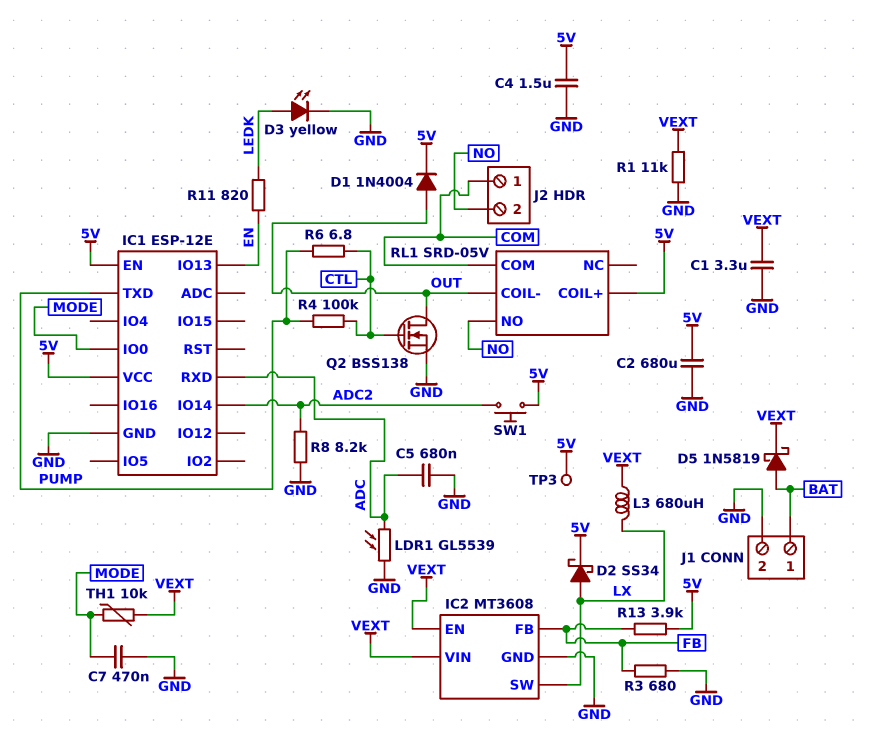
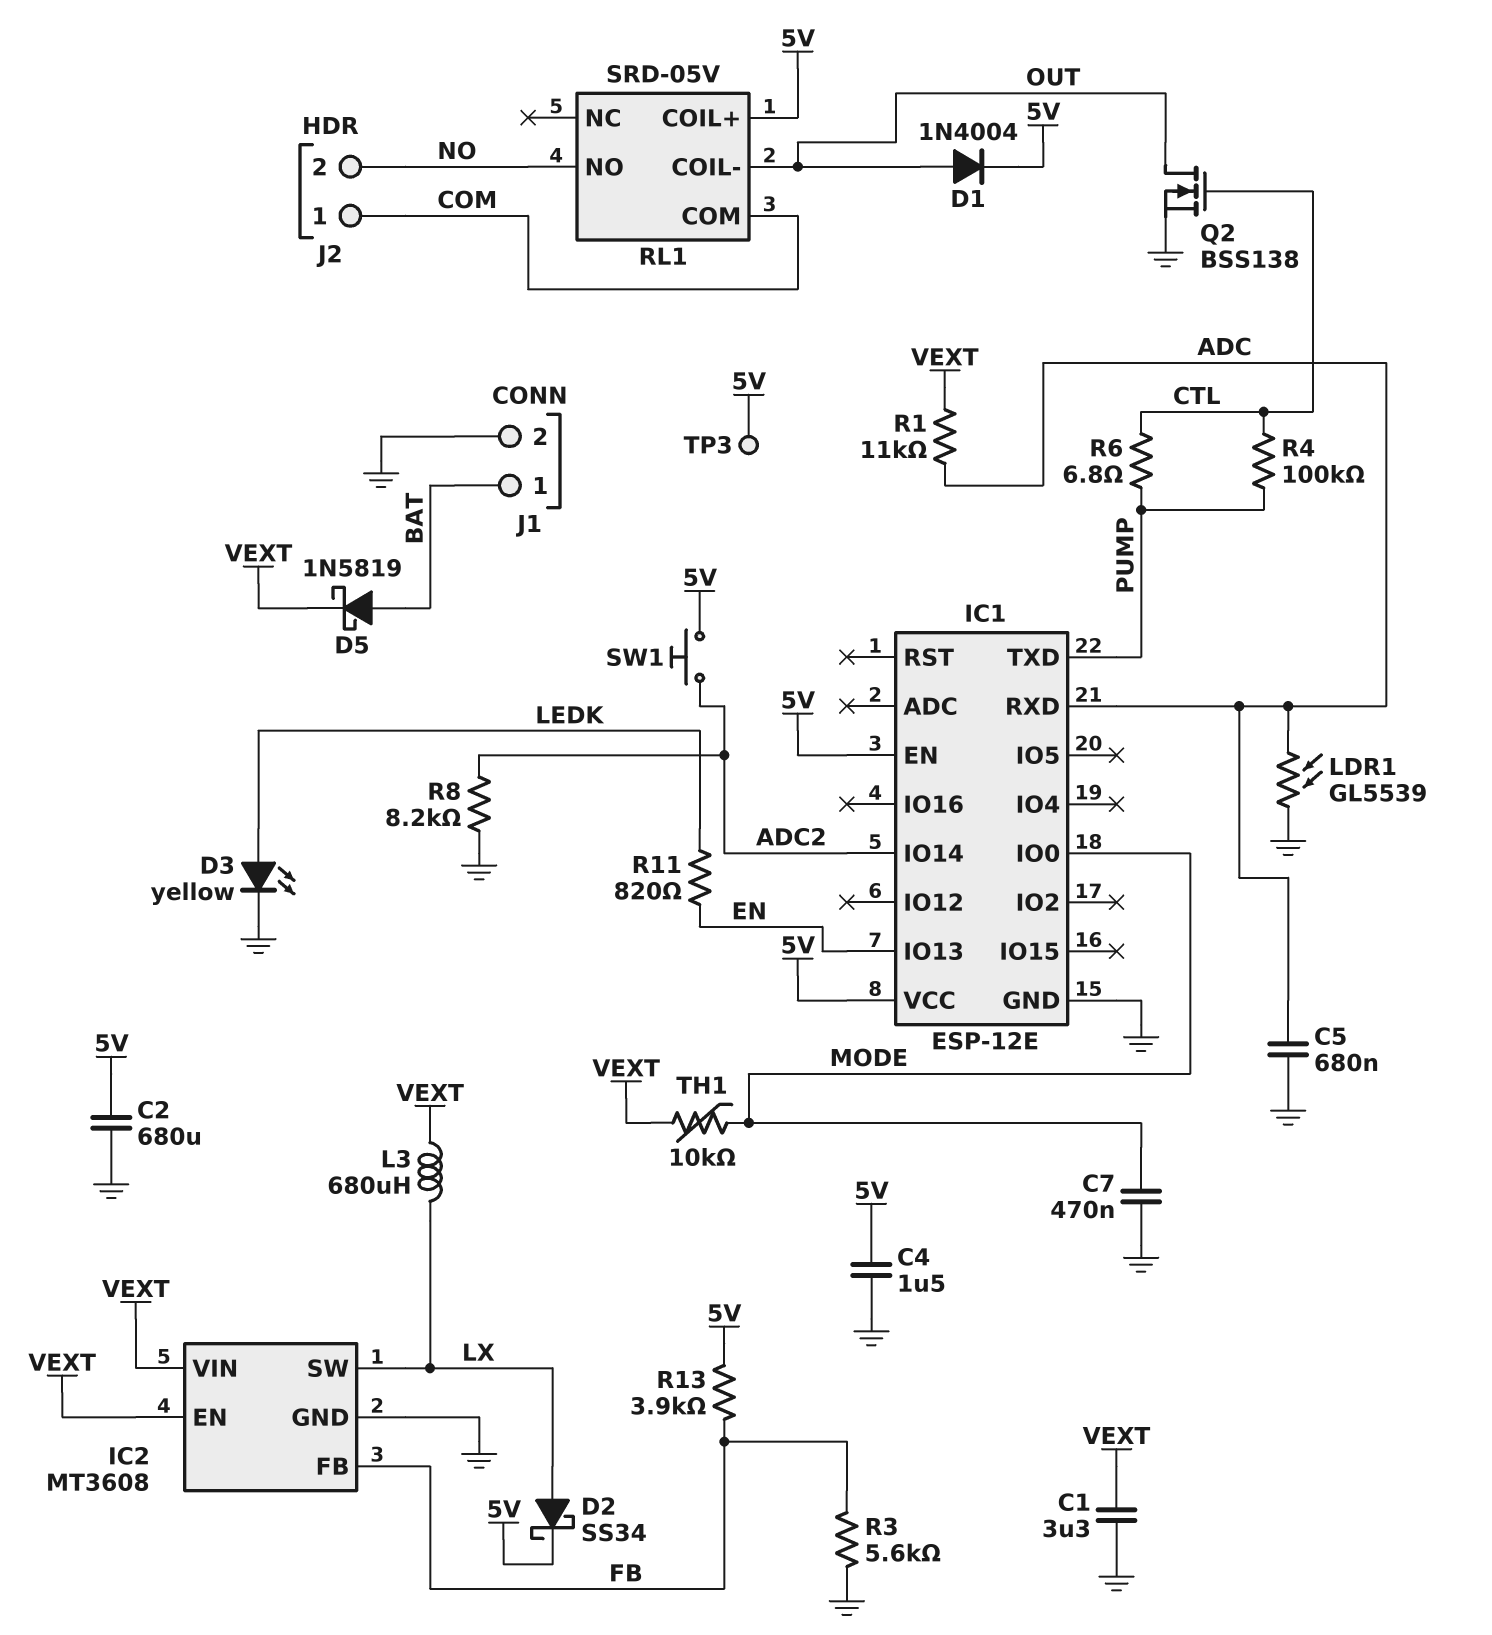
R1: 11k (GND, VEXT) -> 11k (ADC, VEXT)
R3: 680 (FB, GND) -> 5.6k (FB, GND)

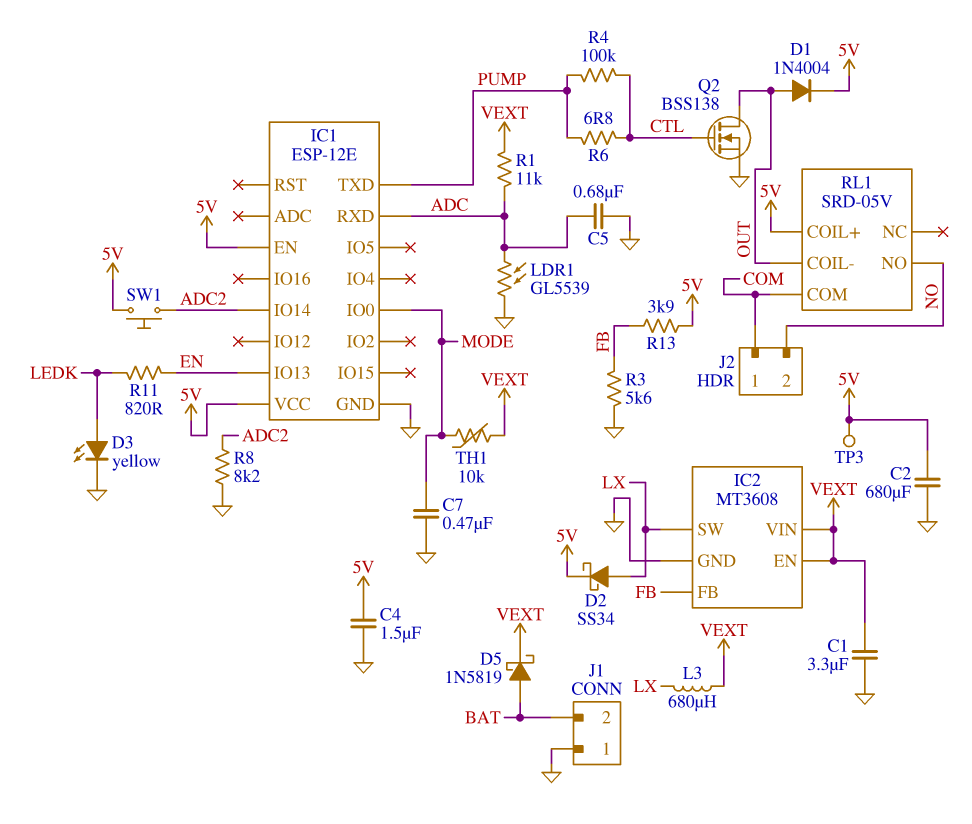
J1 pin 1: BAT -> GND
J1 pin 2: GND -> BAT

